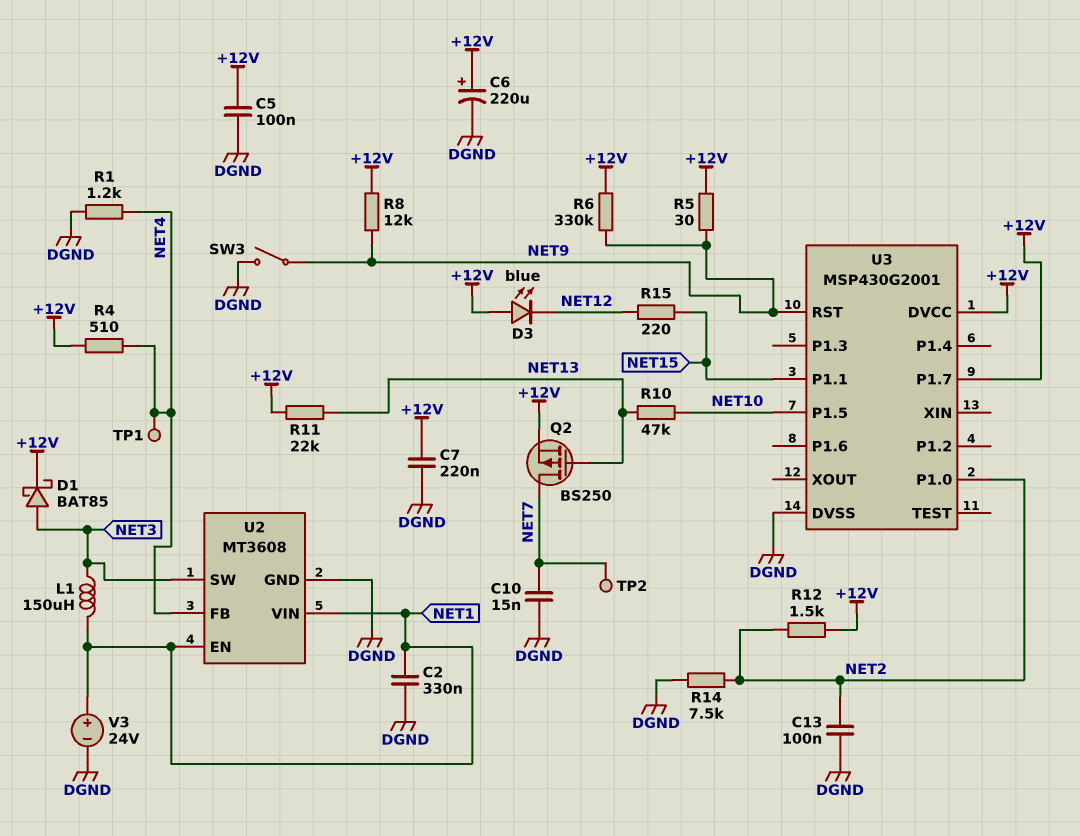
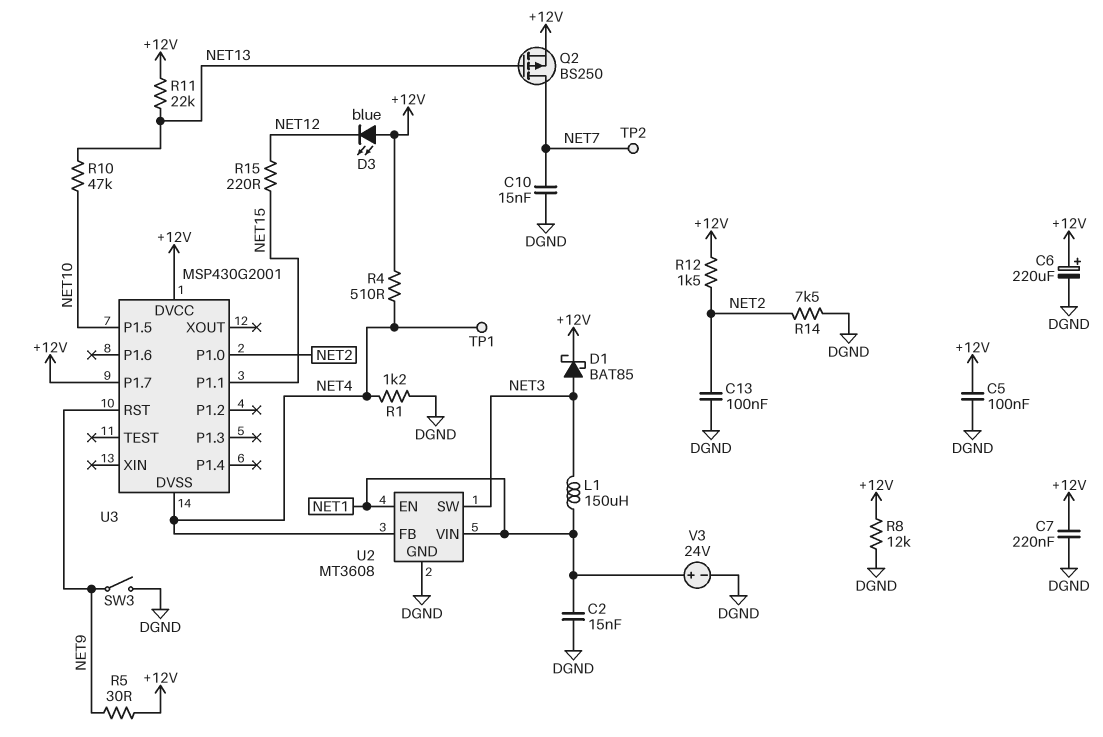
C2: 330nF (DGND, NET1) -> 15nF (DGND, NET1)
R6: 330k (+12V, NET9) -> none
R8: 12k (+12V, NET9) -> 12k (+12V, DGND)
U3 pin DVSS: DGND -> NET4

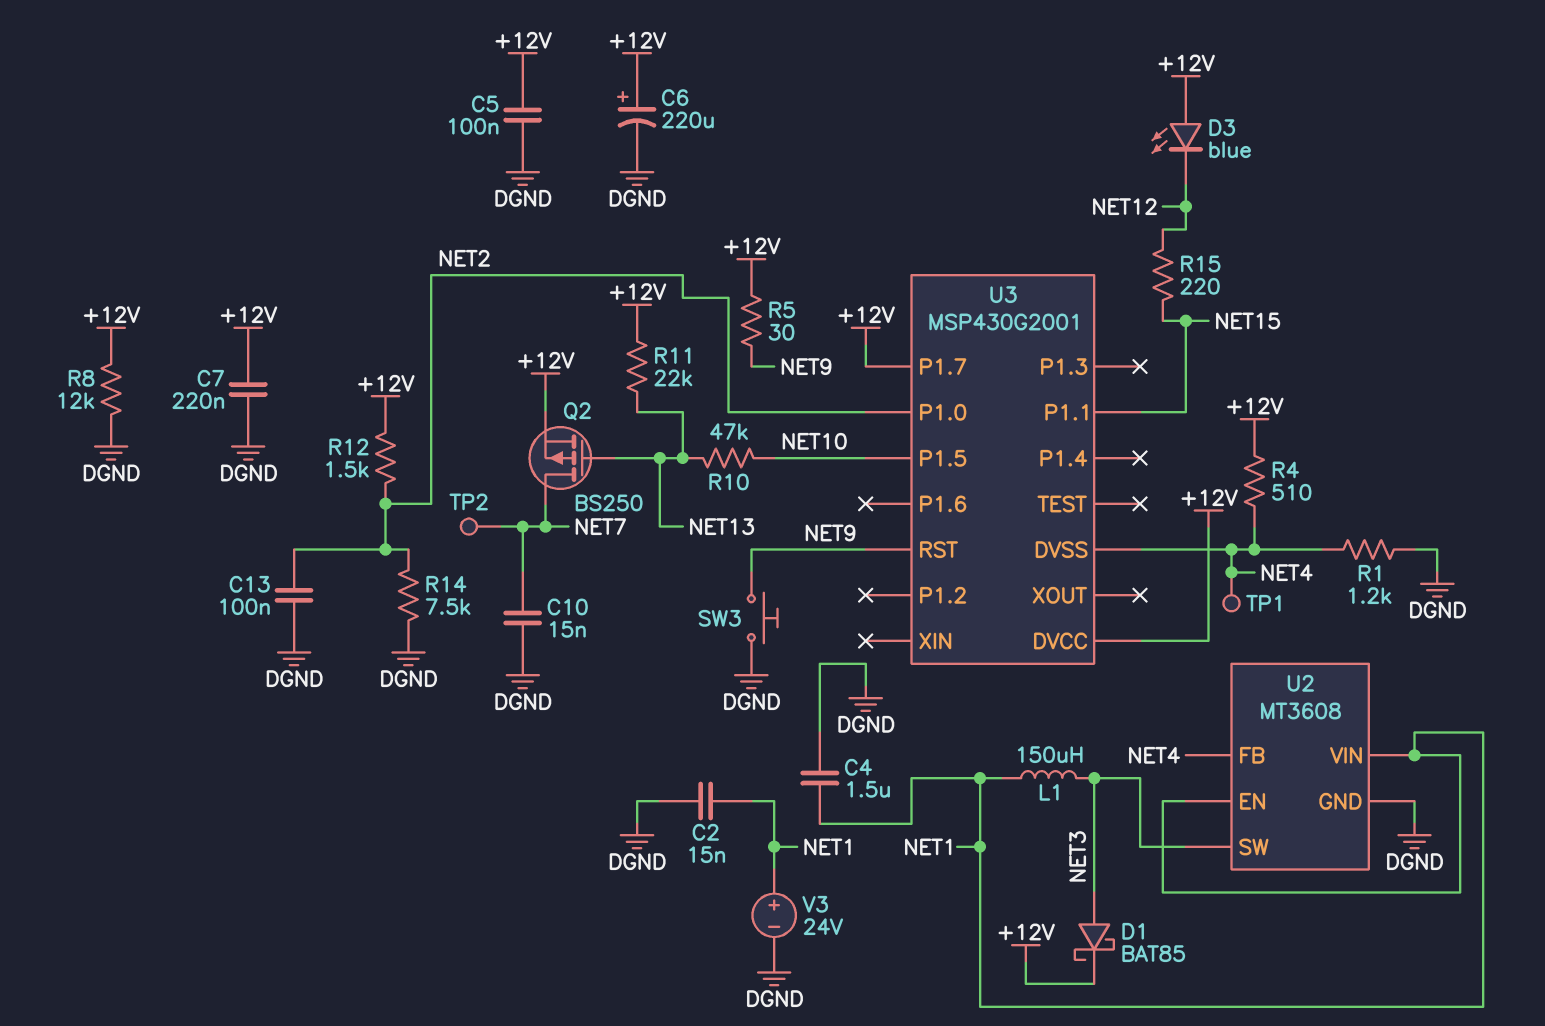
C4: none -> 1.5uF (DGND, NET1)
SW3: switch (DGND, NET9) -> button (DGND, NET9)

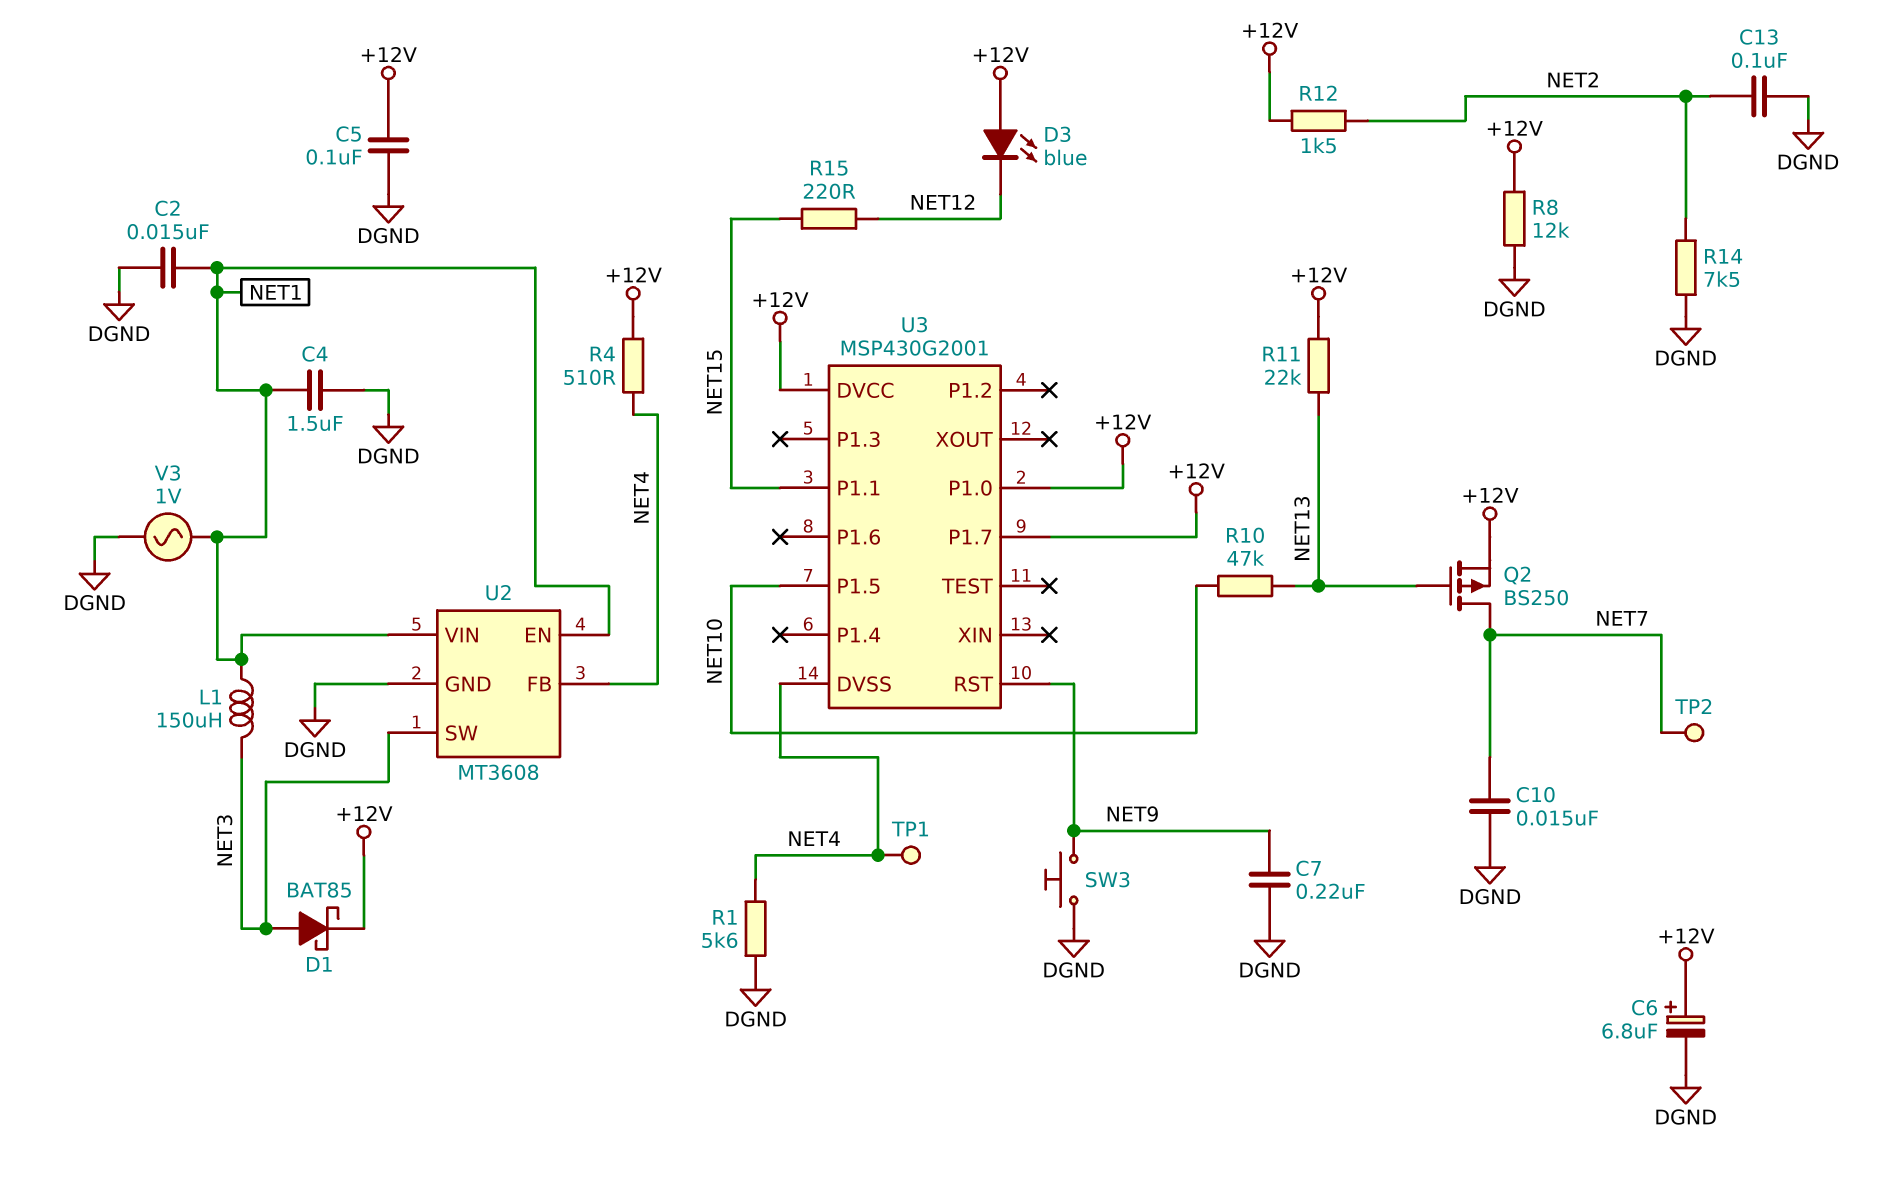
C6: 220uF (plus +12V, minus DGND) -> 6.8uF (plus +12V, minus DGND)
C7: 220nF (+12V, DGND) -> 220nF (DGND, NET9)
R1: 1.2k (DGND, NET4) -> 5.6k (DGND, NET4)
R5: 30 (+12V, NET9) -> none
U3 pin P1.0: NET2 -> +12V
V3: 24V (plus NET1, minus DGND) -> AC 1V (DGND, NET1)

